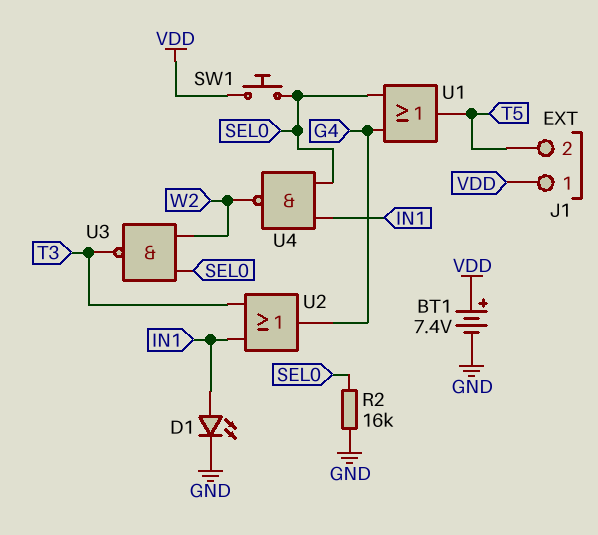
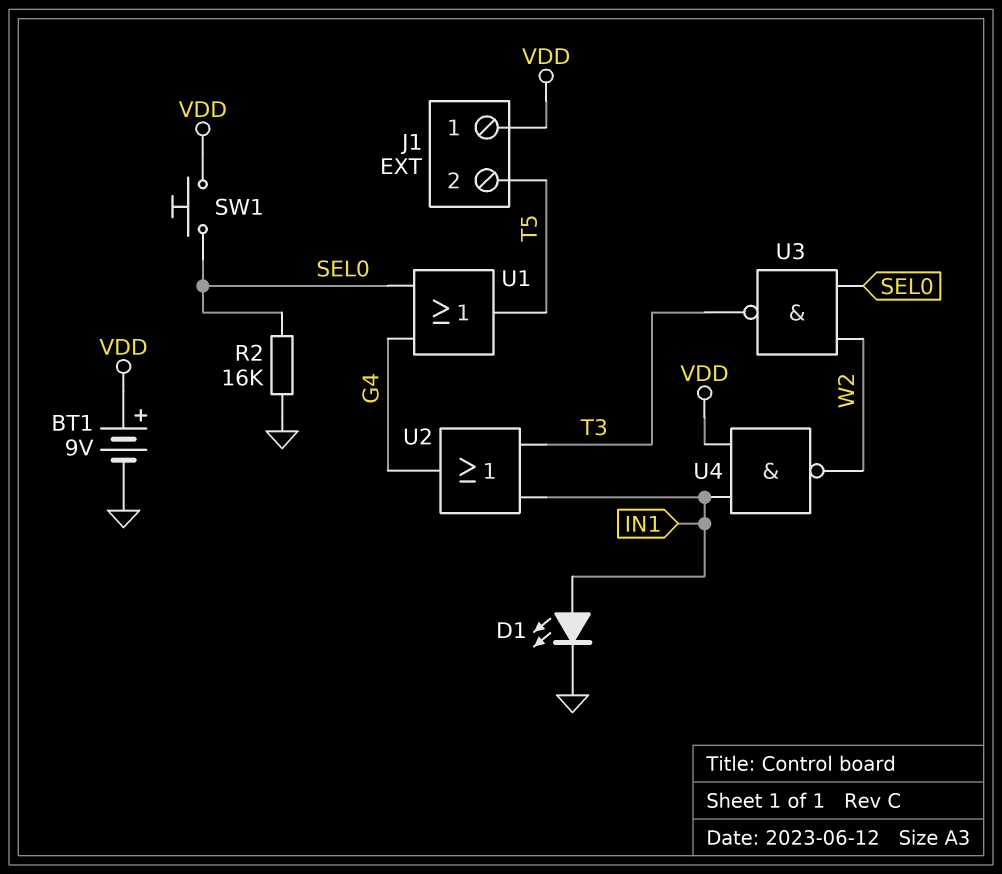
BT1: 7.4V (plus VDD, minus GND) -> 9V (plus VDD, minus GND)
U4: NAND (in IN1, in SEL0, out W2) -> NAND (in IN1, in VDD, out W2)

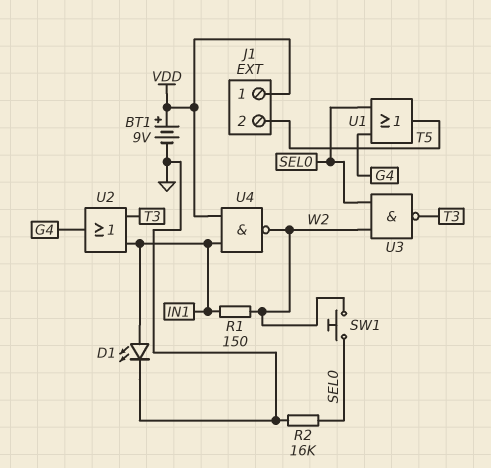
R1: none -> 150 (IN1, W2)
SW1: button (SEL0, VDD) -> button (SEL0, W2)

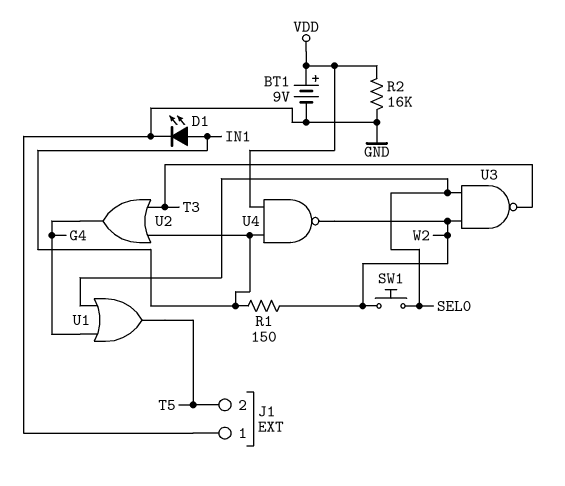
J1 pin 1: VDD -> GND
R2: 16k (GND, SEL0) -> 16k (GND, VDD)

